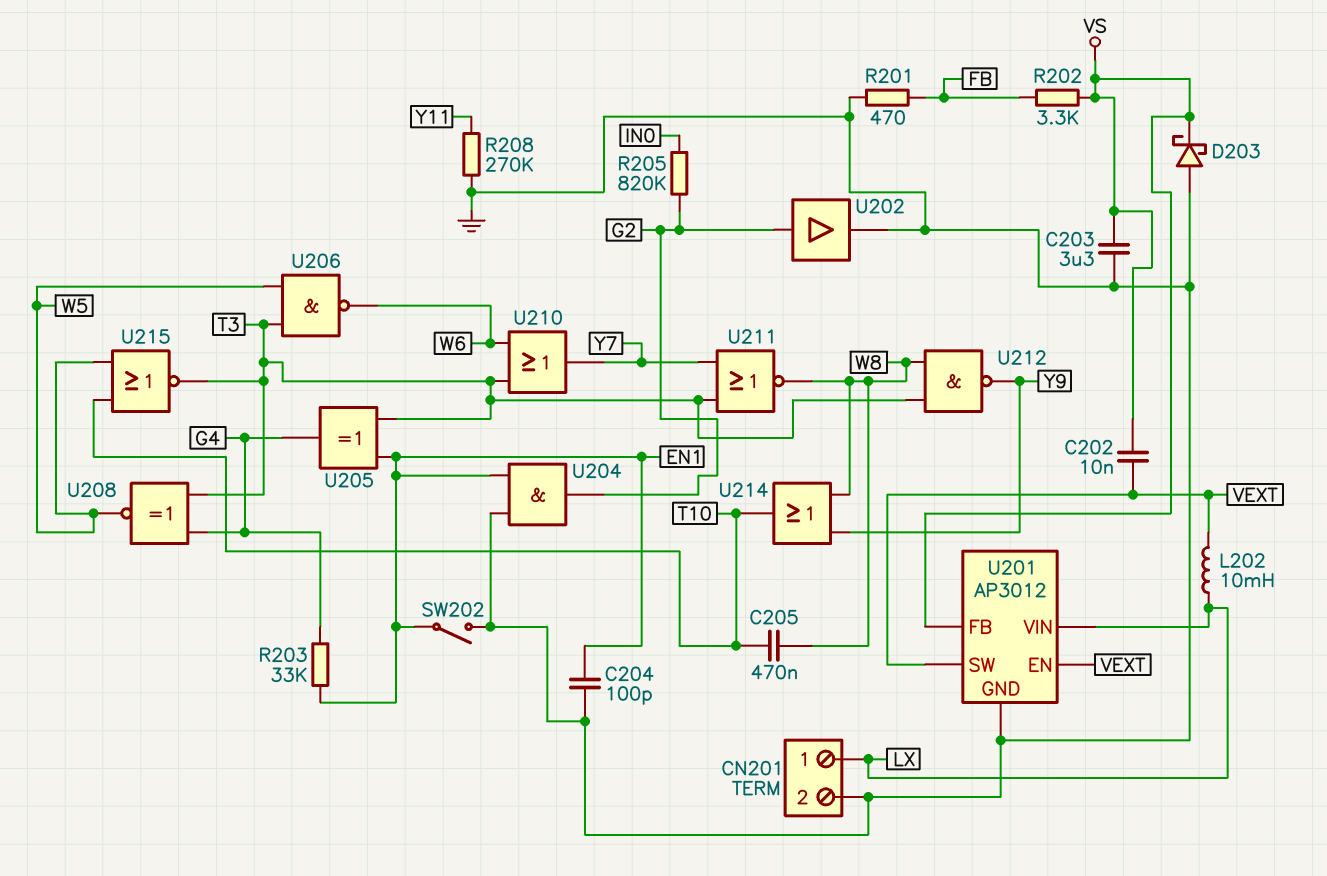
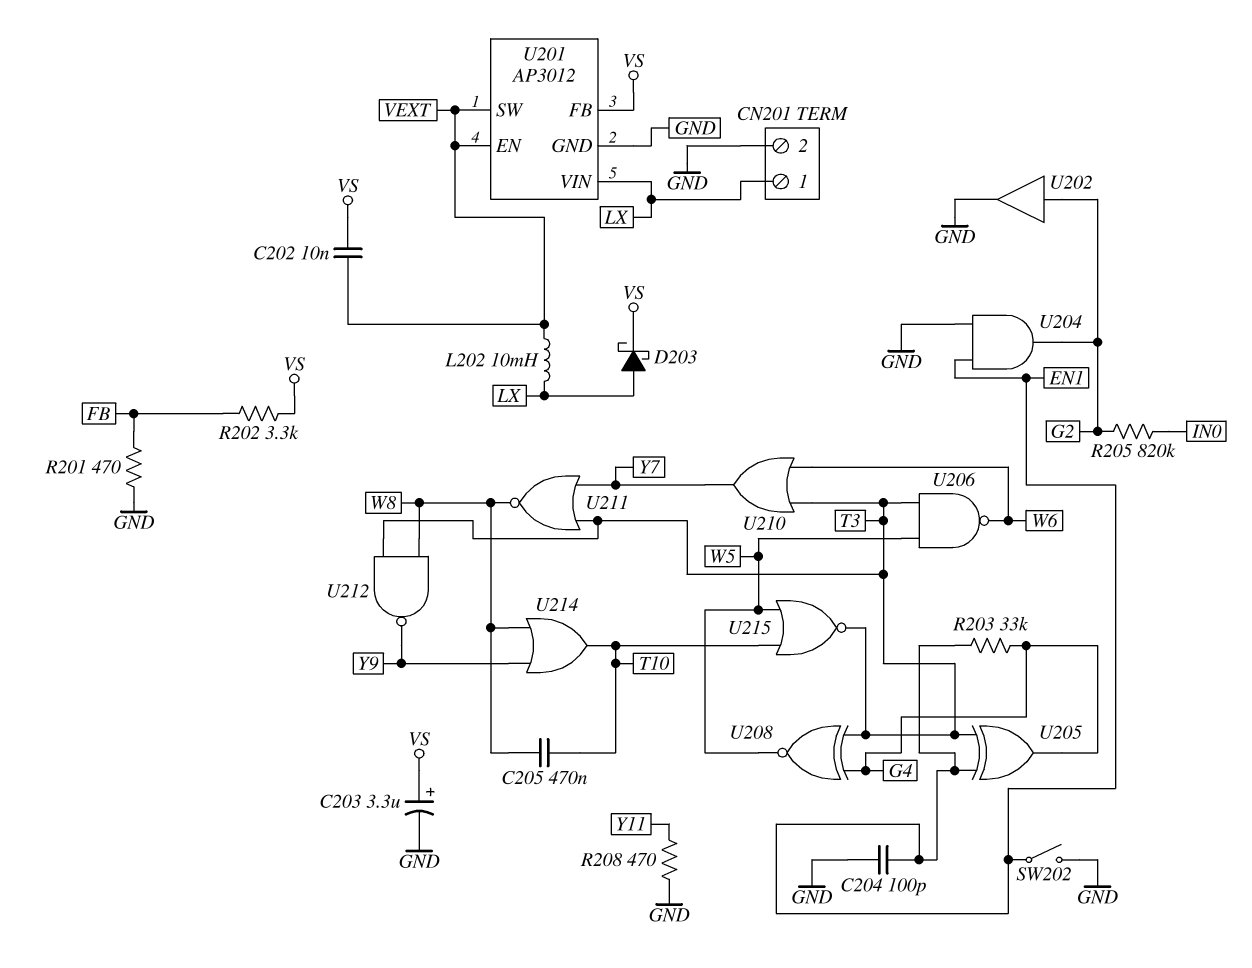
C203: 3.3uF (GND, VS) -> 3.3uF (plus VS, minus GND)
D203: schottky (A GND, K VS) -> schottky (A LX, K VS)
R208: 270k (GND, Y11) -> 470 (GND, Y11)

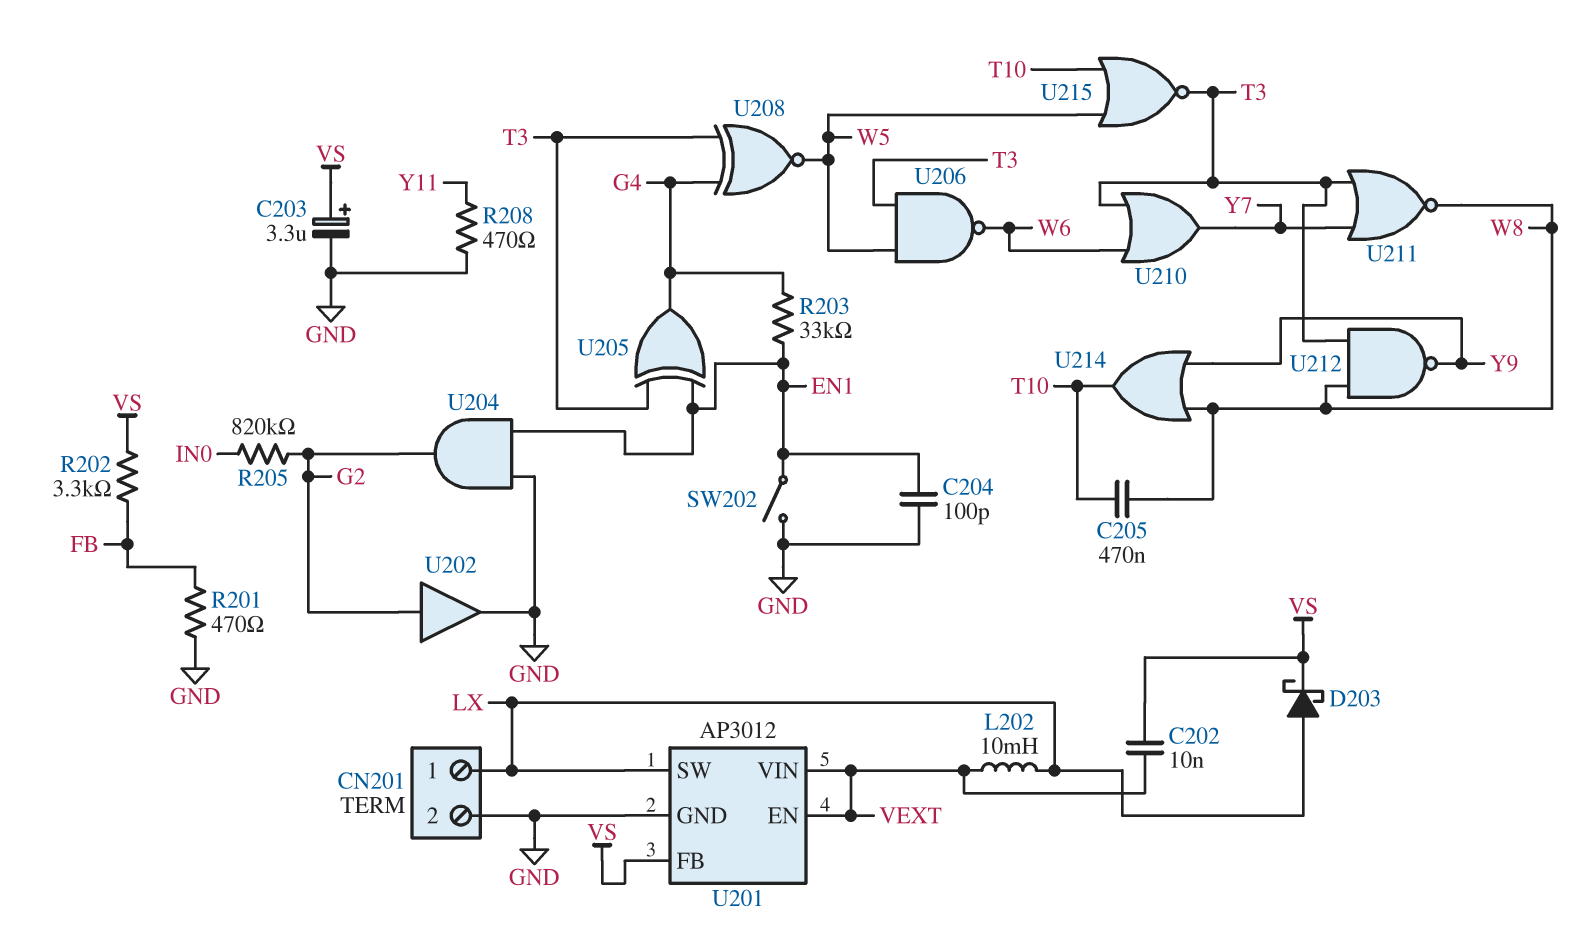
U201 pin SW: VEXT -> LX
U201 pin VIN: LX -> VEXT

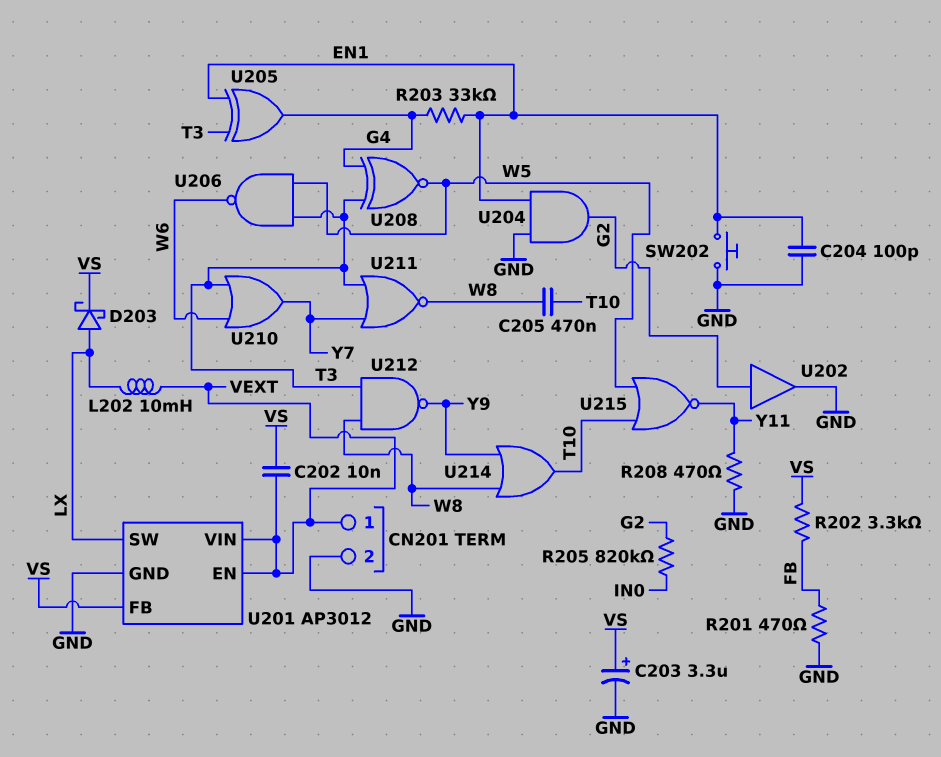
CN201 pin 1: LX -> VEXT
SW202: switch (EN1, GND) -> button (EN1, GND)
U215: NOR (in T10, in W5, out T3) -> NOR (in T10, in W5, out Y11)

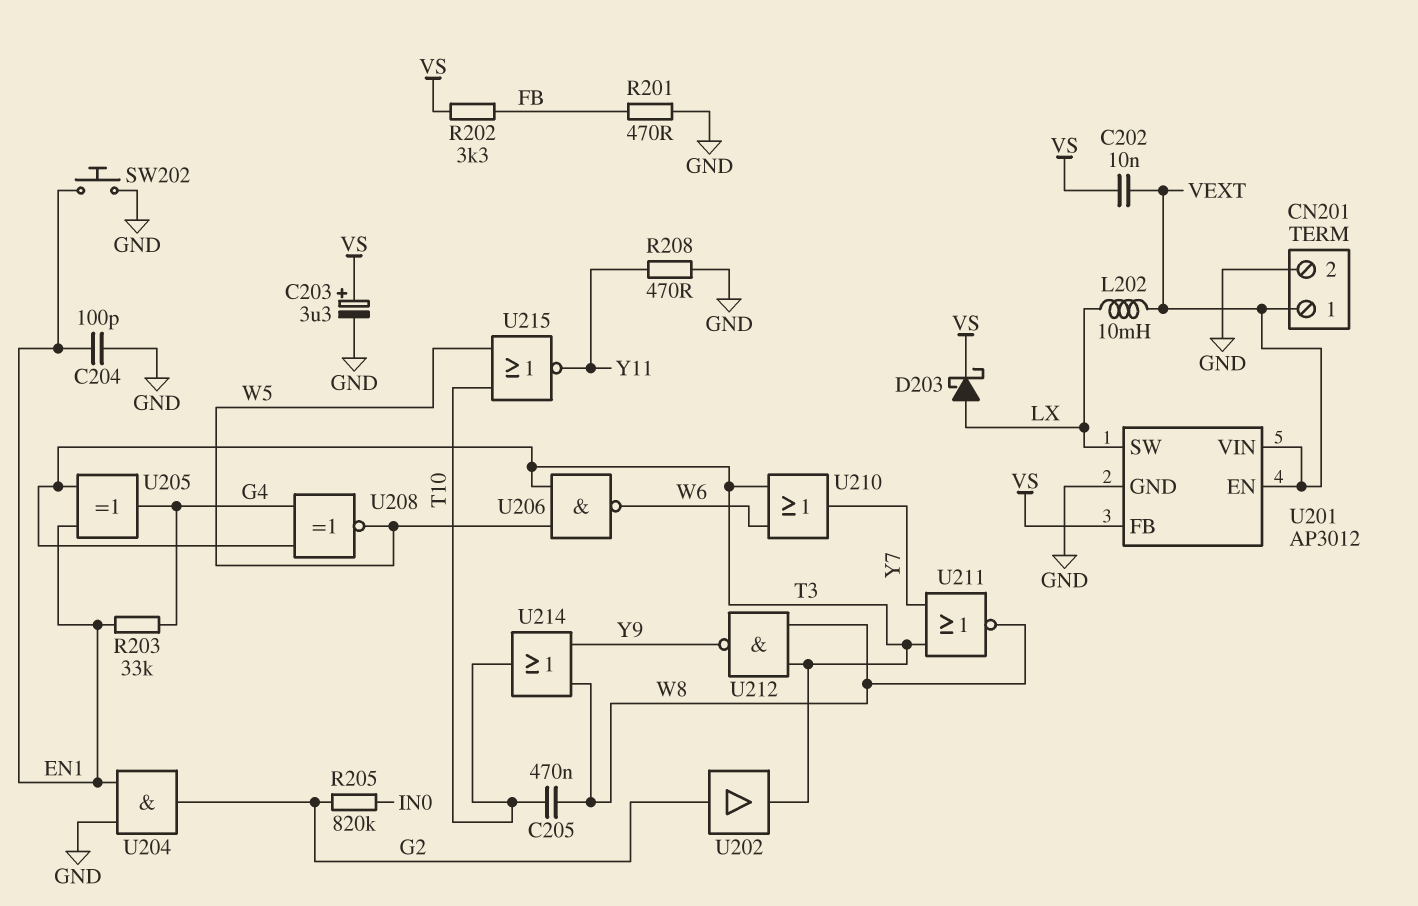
U202: buffer (in G2, out GND) -> buffer (in G2, out T3)

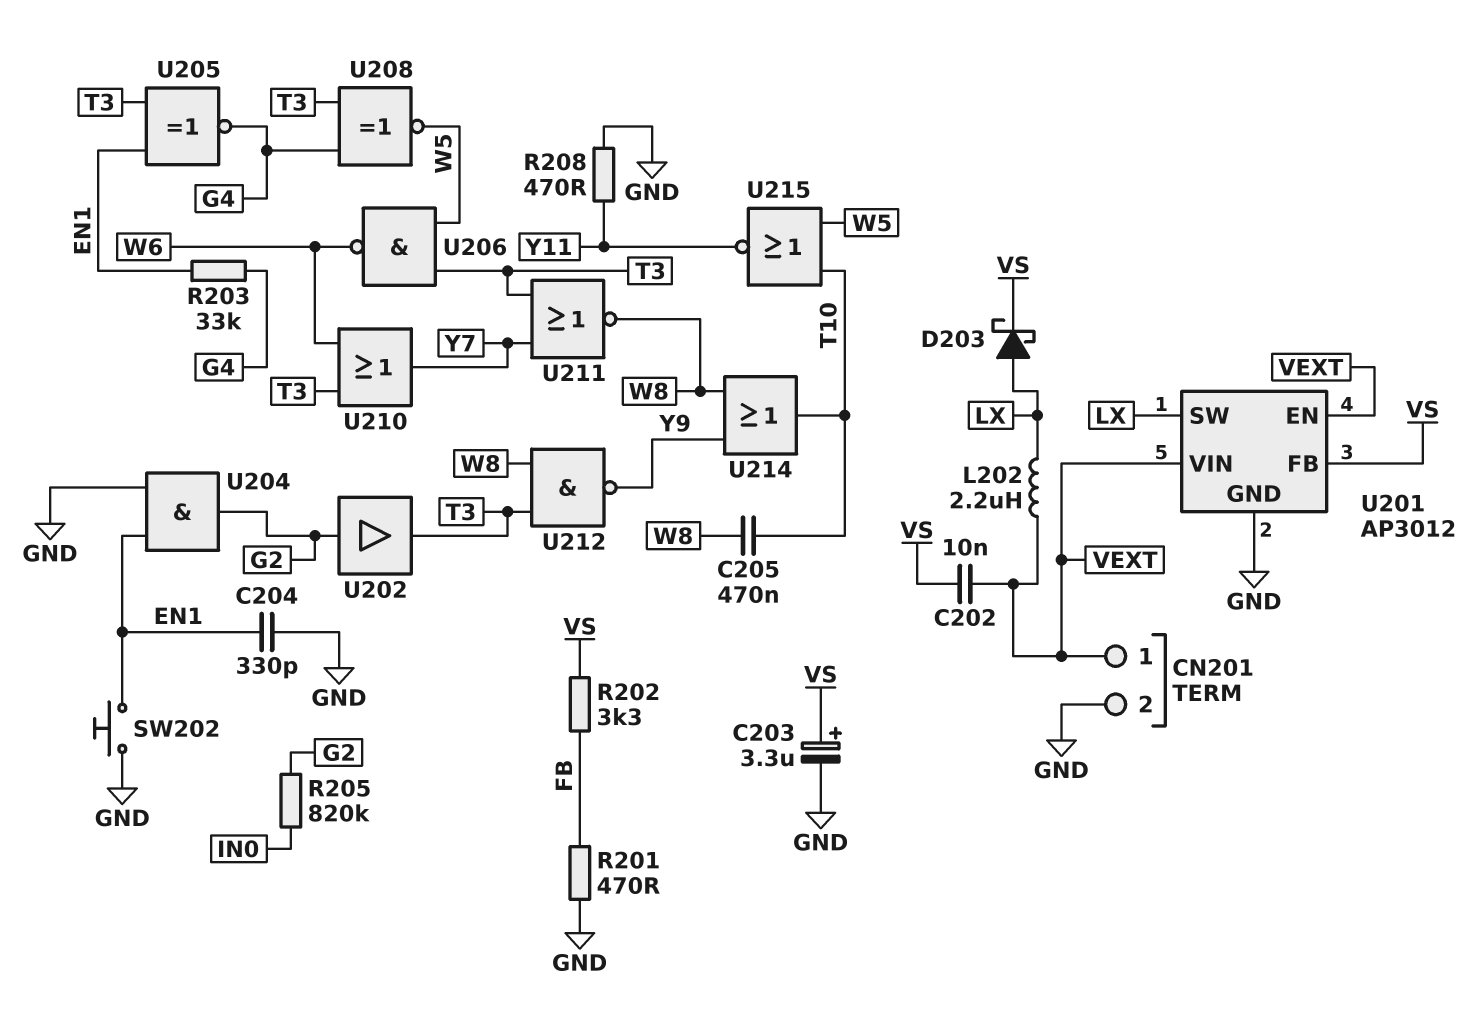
C204: 100pF (EN1, GND) -> 330pF (EN1, GND)
L202: 10mH (LX, VEXT) -> 2.2uH (LX, VEXT)
U205: XOR (in EN1, in T3, out G4) -> XNOR (in EN1, in T3, out G4)

